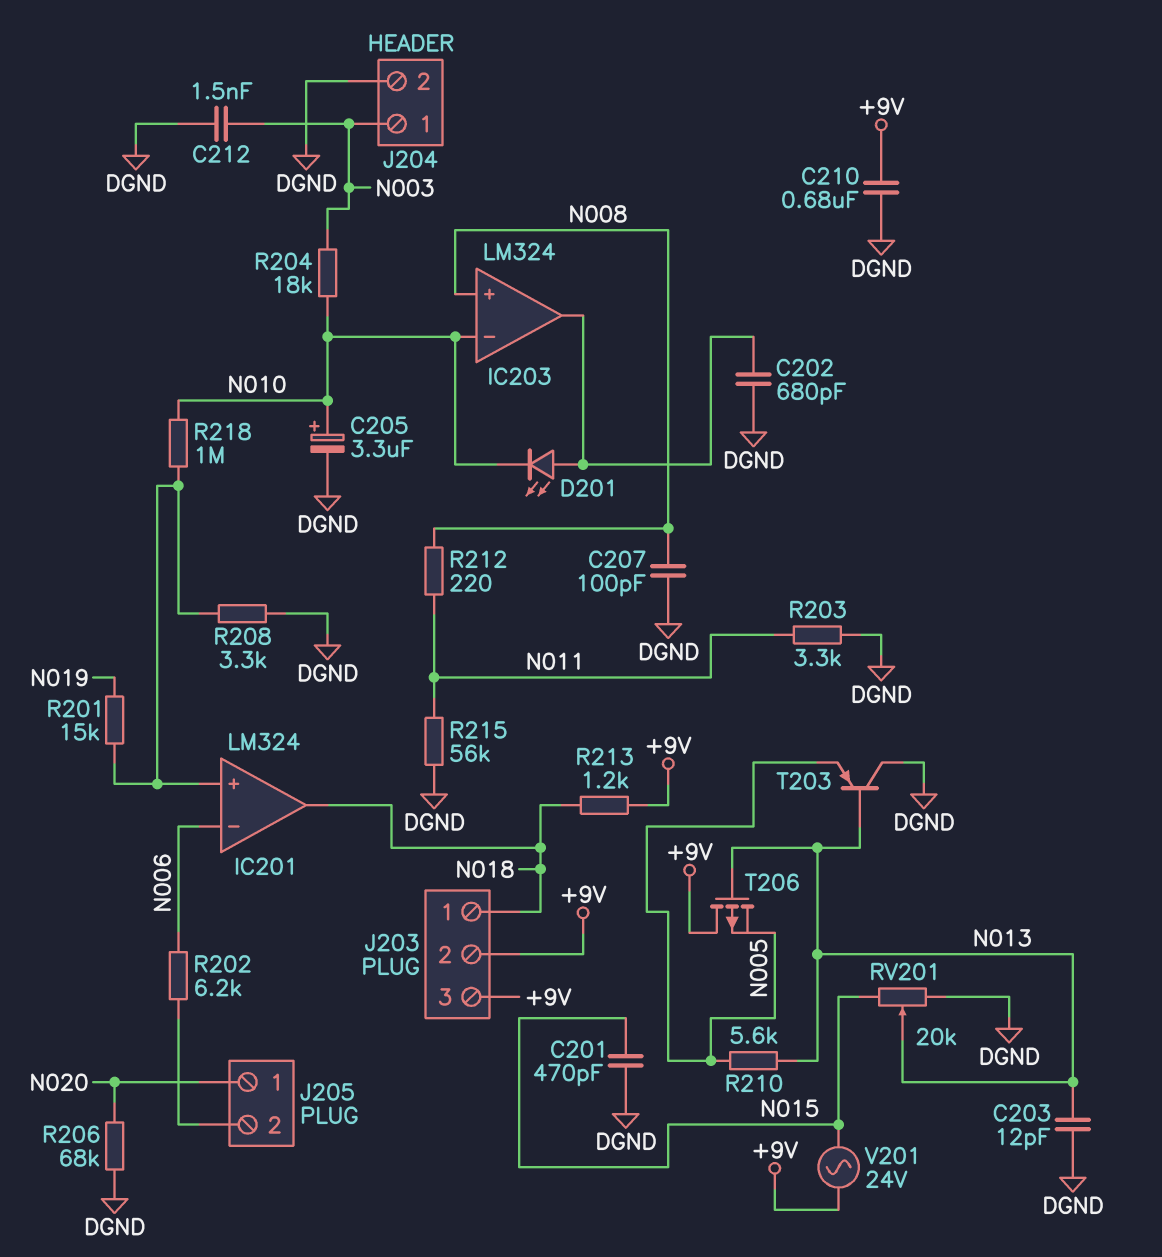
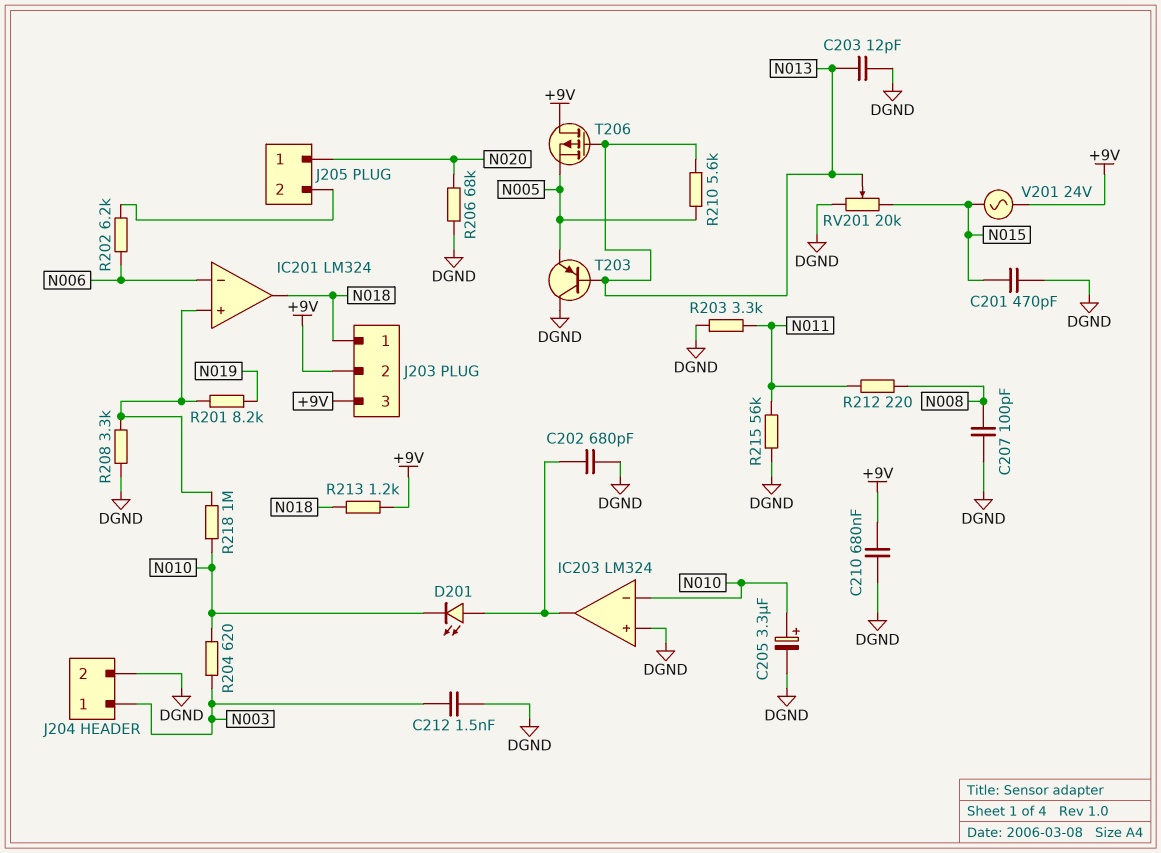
IC203 pin in+: N008 -> DGND
R201: 15k (IC201/in+, N019) -> 8.2k (IC201/in+, N019)
R204: 18k (N003, N010) -> 620 (N003, N010)

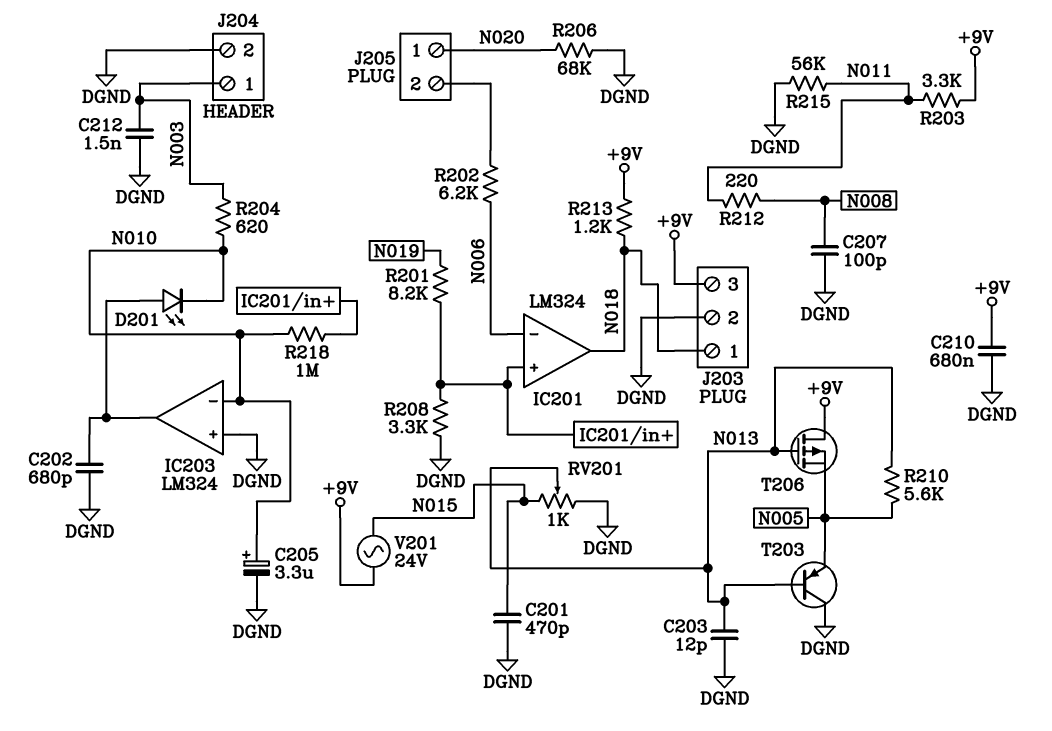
J203 pin 2: +9V -> DGND
R203: 3.3k (DGND, N011) -> 3.3k (+9V, N011)
RV201: 20k (DGND, N015, wiper N013) -> 1k (DGND, N015, wiper N013)

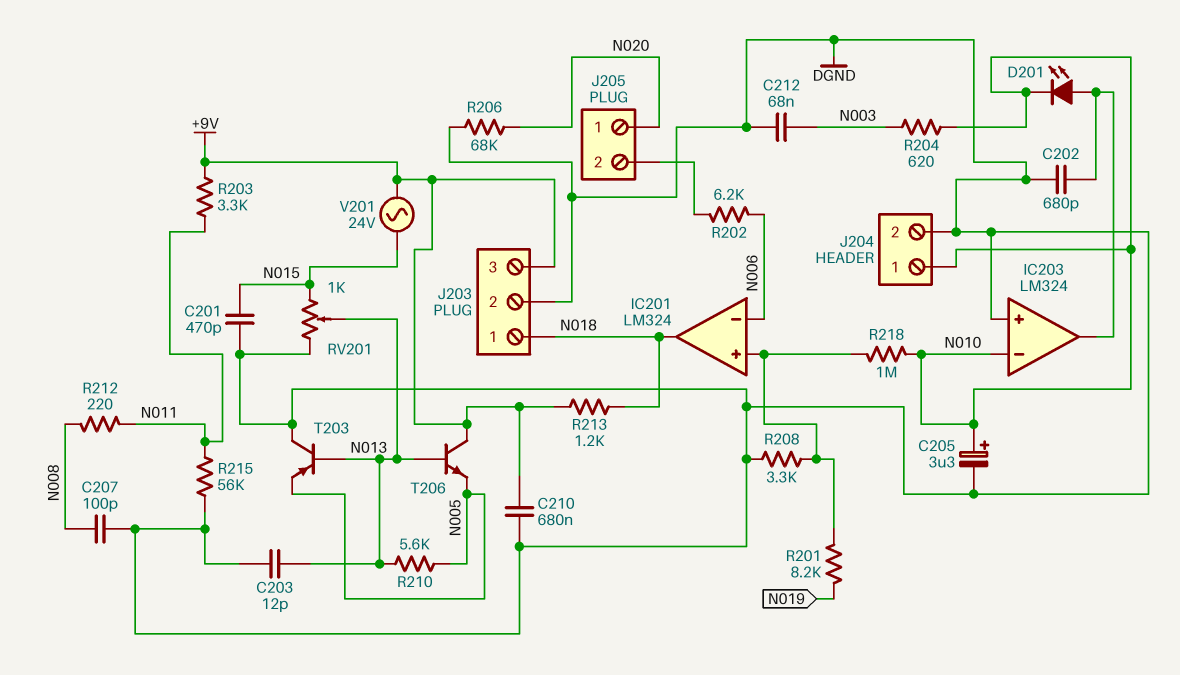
C212: 1.5nF (DGND, N003) -> 68nF (DGND, N003)
J204 pin 1: N003 -> N010
T206: PMOS (G N013, D +9V, S N005) -> NPN (B N013, C +9V, E N005)

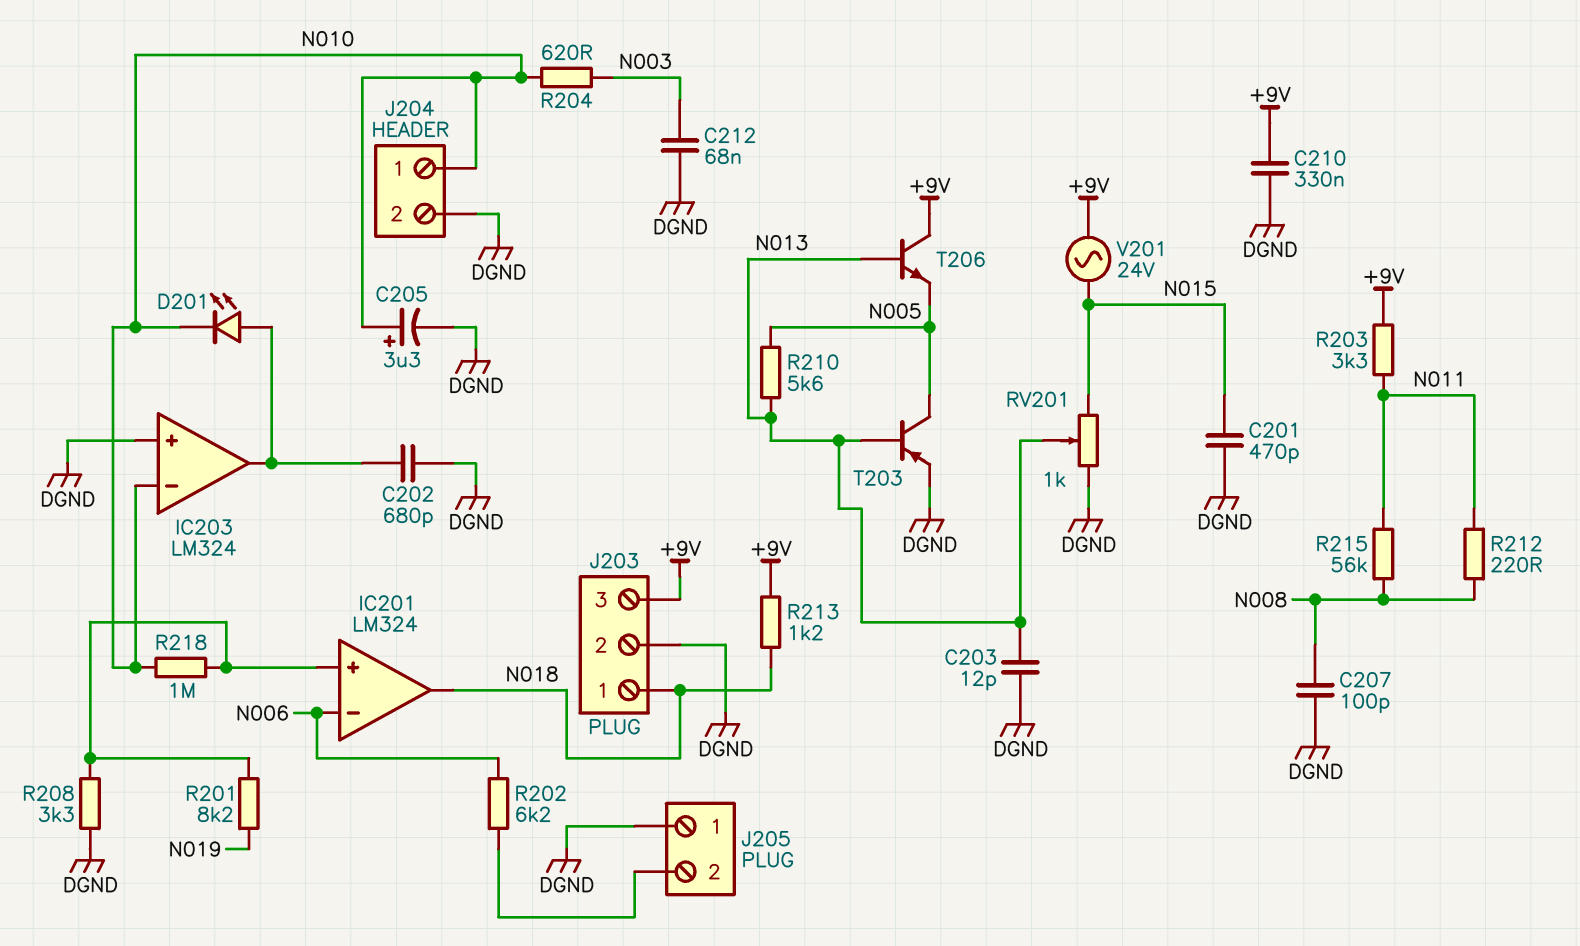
C210: 680nF (+9V, DGND) -> 330nF (+9V, DGND)
J205 pin 1: N020 -> DGND
R206: 68k (DGND, N020) -> none
R215: 56k (DGND, N011) -> 56k (N008, N011)
T203: PNP (B N013, C DGND, E N005) -> PNP (B N013, C N005, E DGND)

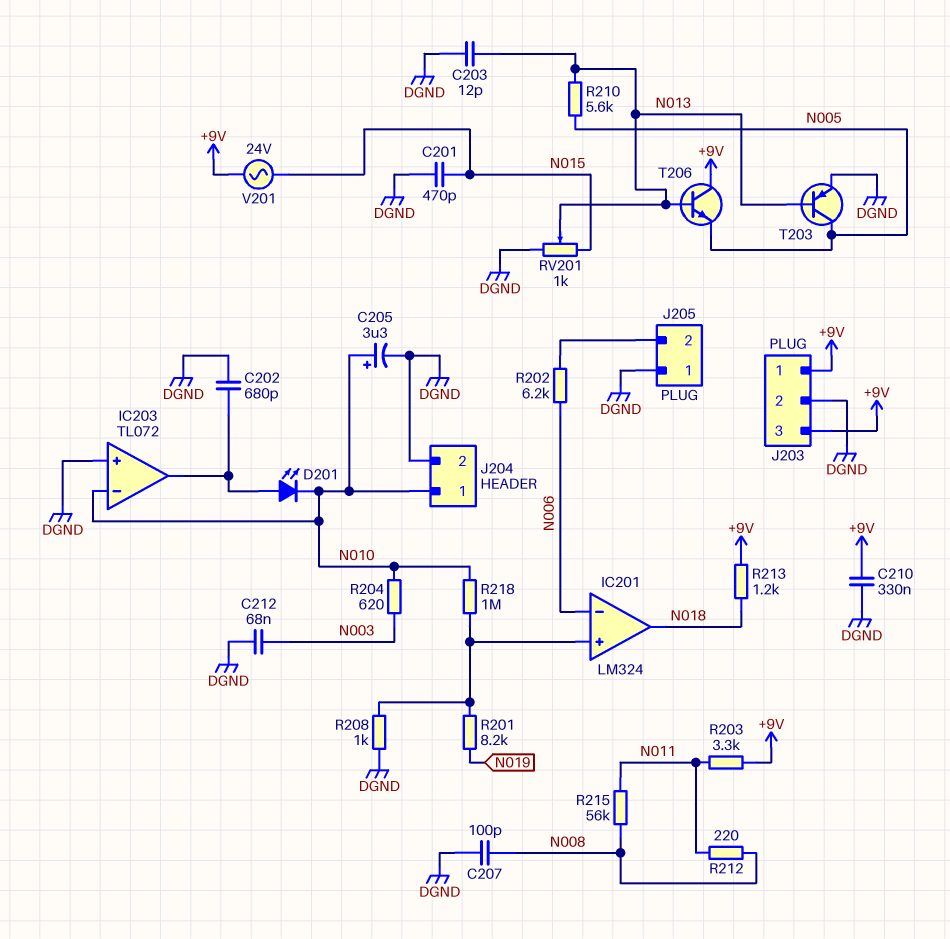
IC203: LM324 -> TL072
J203 pin 1: N018 -> +9V
R208: 3.3k (DGND, IC201/in+) -> 1k (DGND, IC201/in+)

